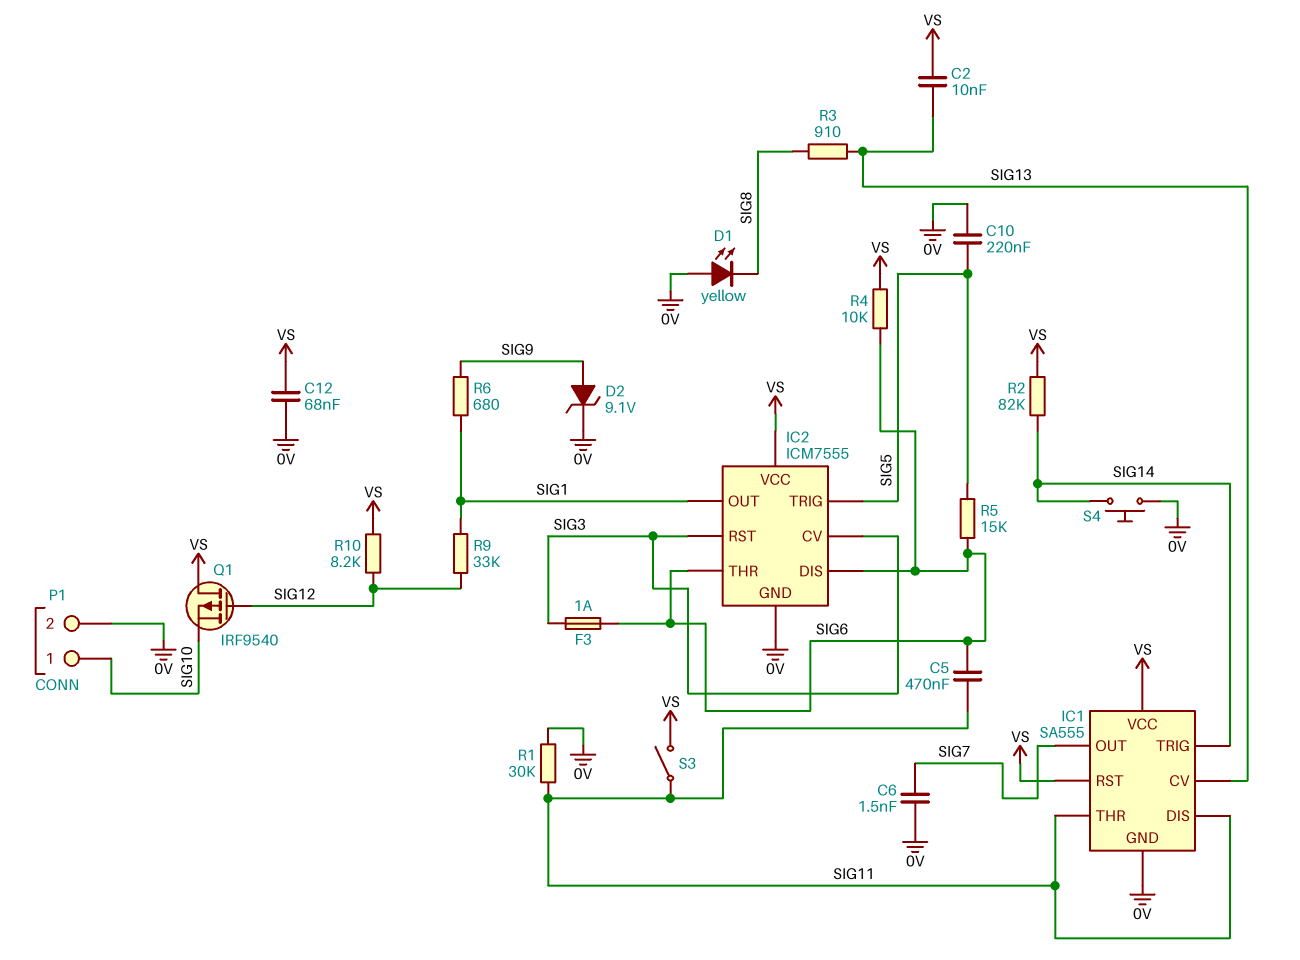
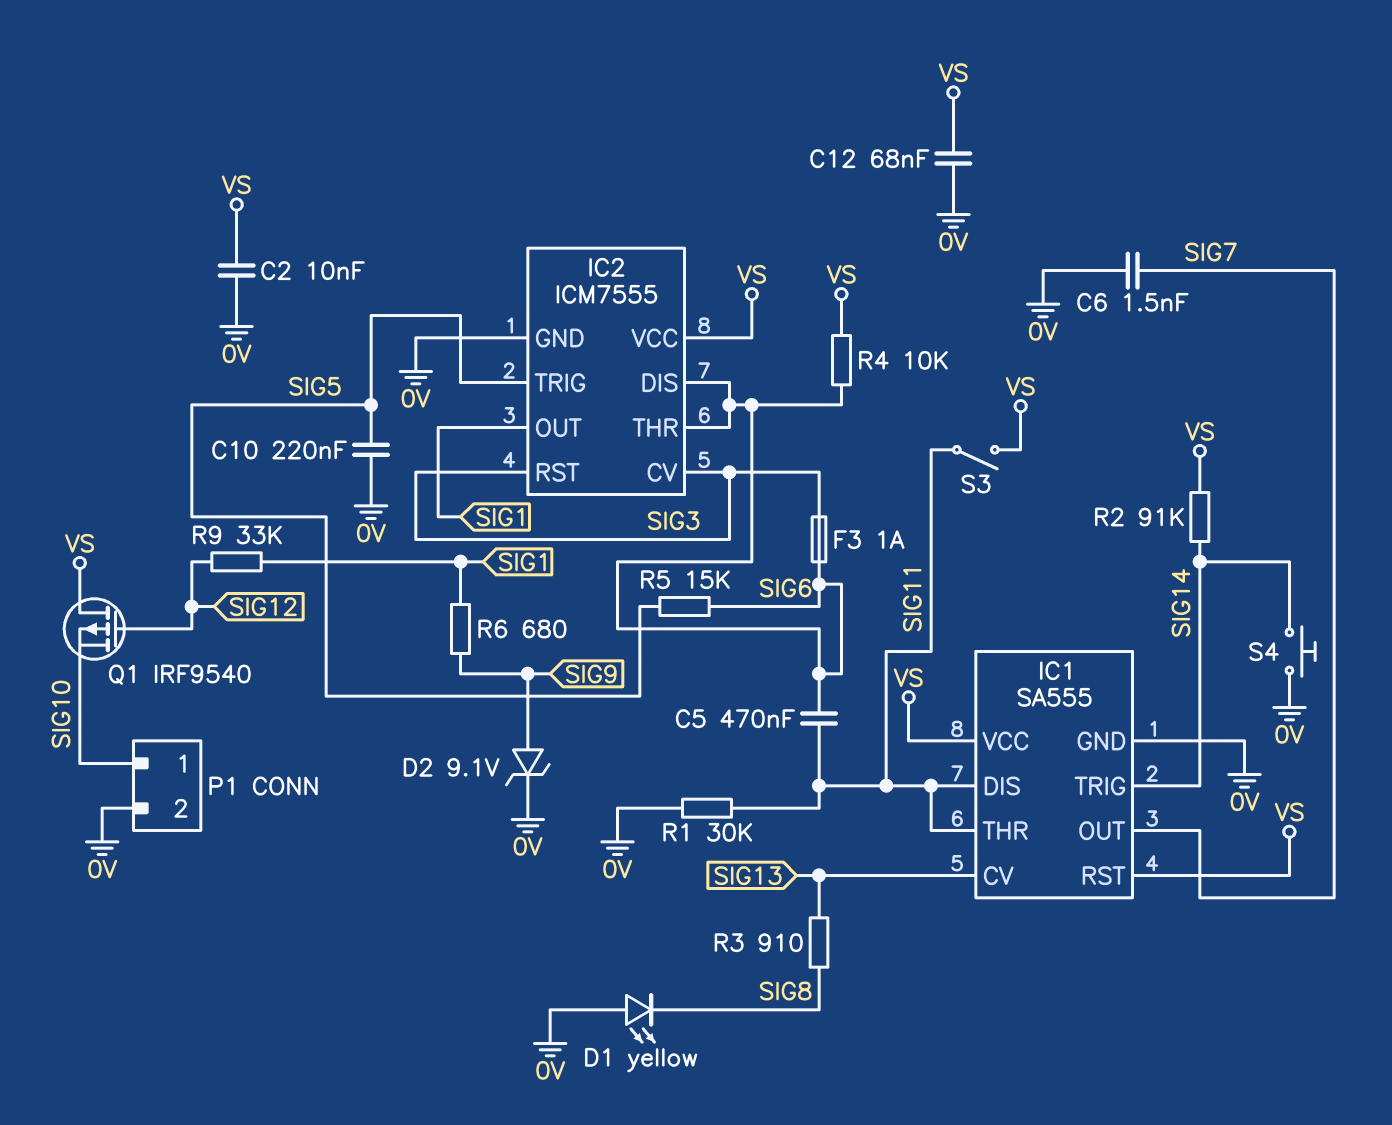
C2: 10nF (SIG13, VS) -> 10nF (0V, VS)
R2: 82k (SIG14, VS) -> 91k (SIG14, VS)
R10: 8.2k (SIG12, VS) -> none

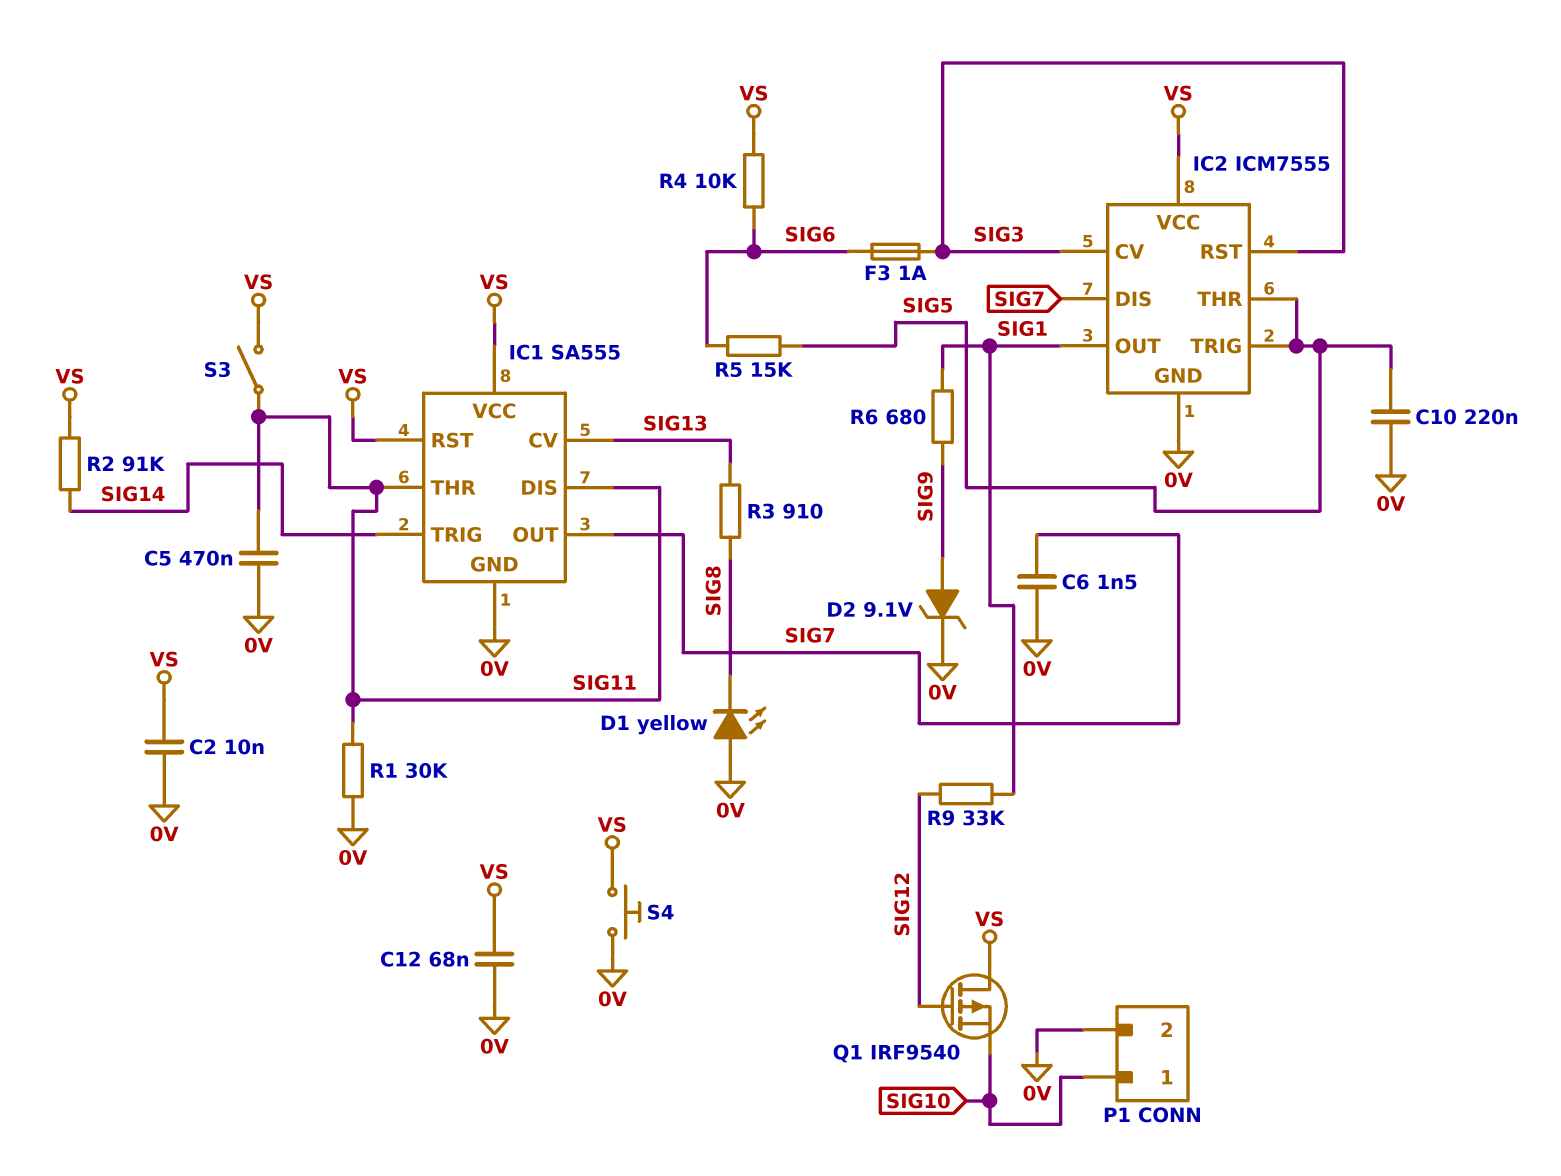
C5: 470nF (SIG6, SIG11) -> 470nF (0V, SIG11)
IC2 pin DIS: SIG6 -> SIG7
IC2 pin THR: SIG6 -> SIG5
S4: button (0V, SIG14) -> button (0V, VS)

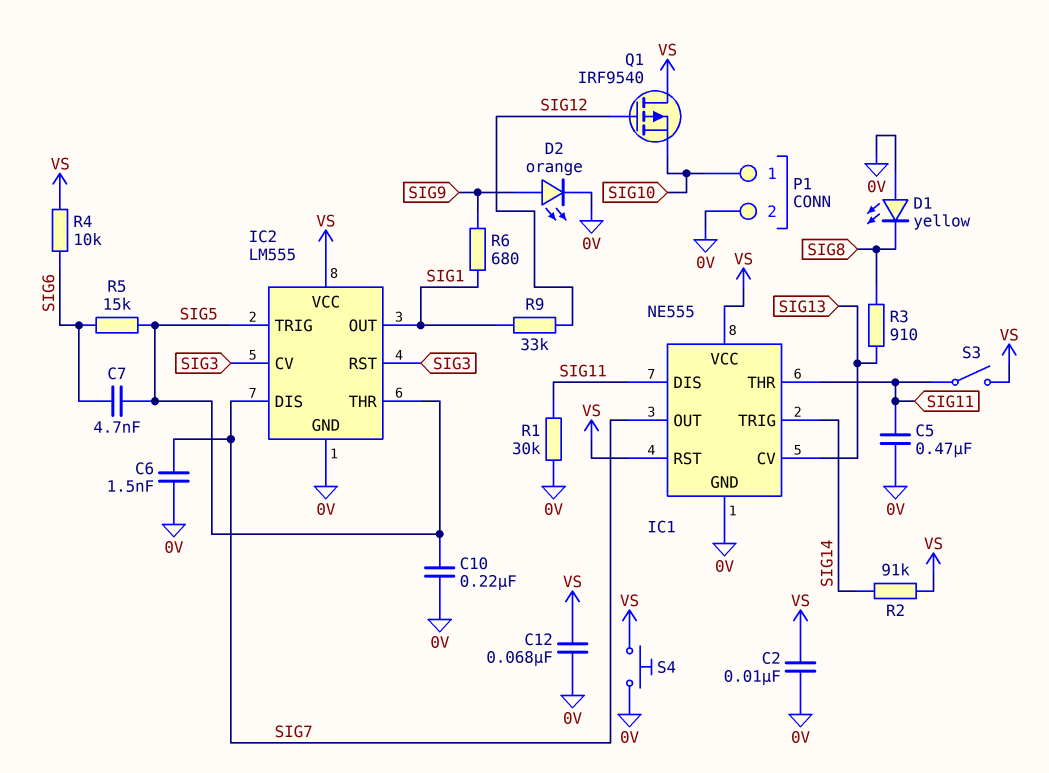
C7: none -> 4.7nF (SIG5, SIG6)
D2: zener 9.1V (A SIG9, K 0V) -> LED orange (A SIG9, K 0V)
F3: 1A (SIG3, SIG6) -> none
IC1: SA555 -> NE555
IC2: ICM7555 -> LM555

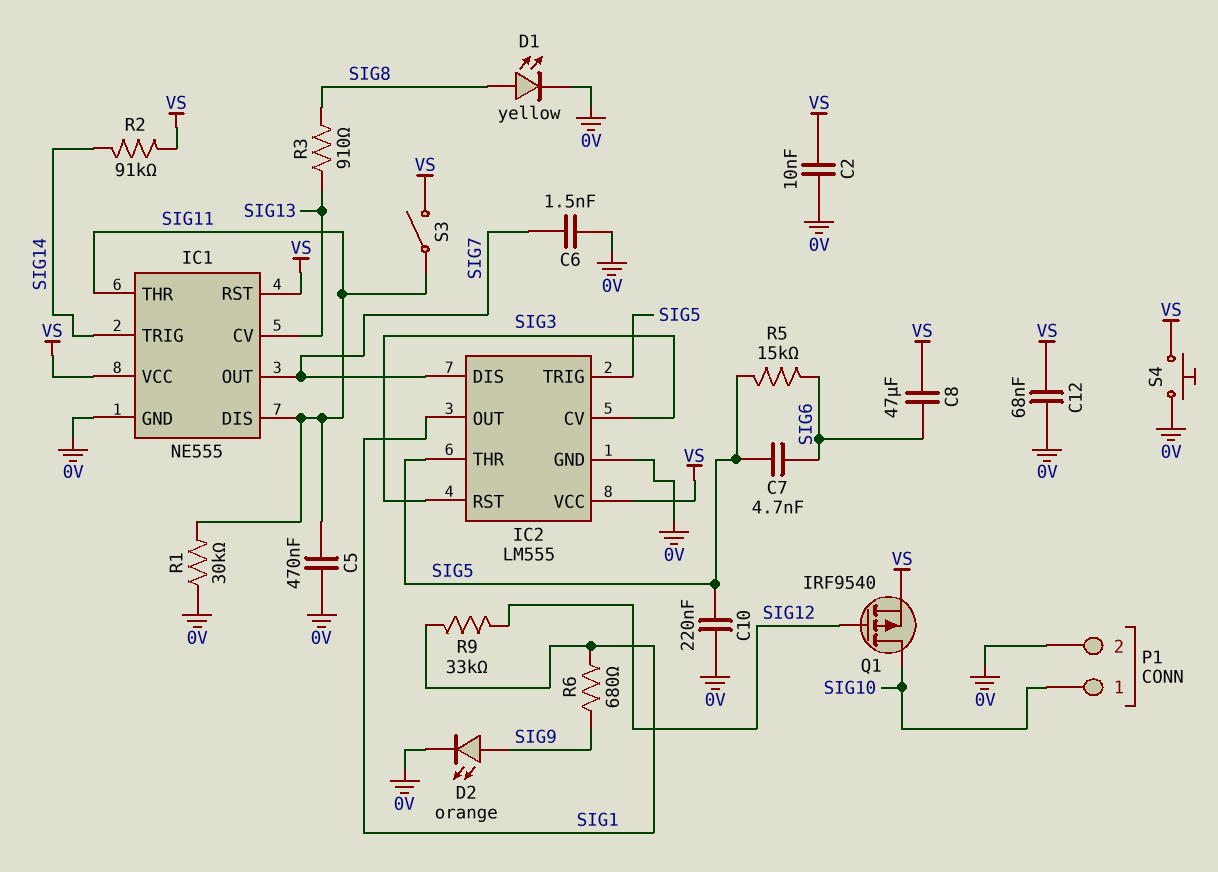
C8: none -> 47uF (SIG6, VS)
D1: LED yellow (A 0V, K SIG8) -> LED yellow (A SIG8, K 0V)
Q1: PMOS IRF9540 (G SIG12, D VS, S SIG10) -> PMOS IRF9540 (G SIG12, D SIG10, S VS)
R4: 10k (SIG6, VS) -> none

